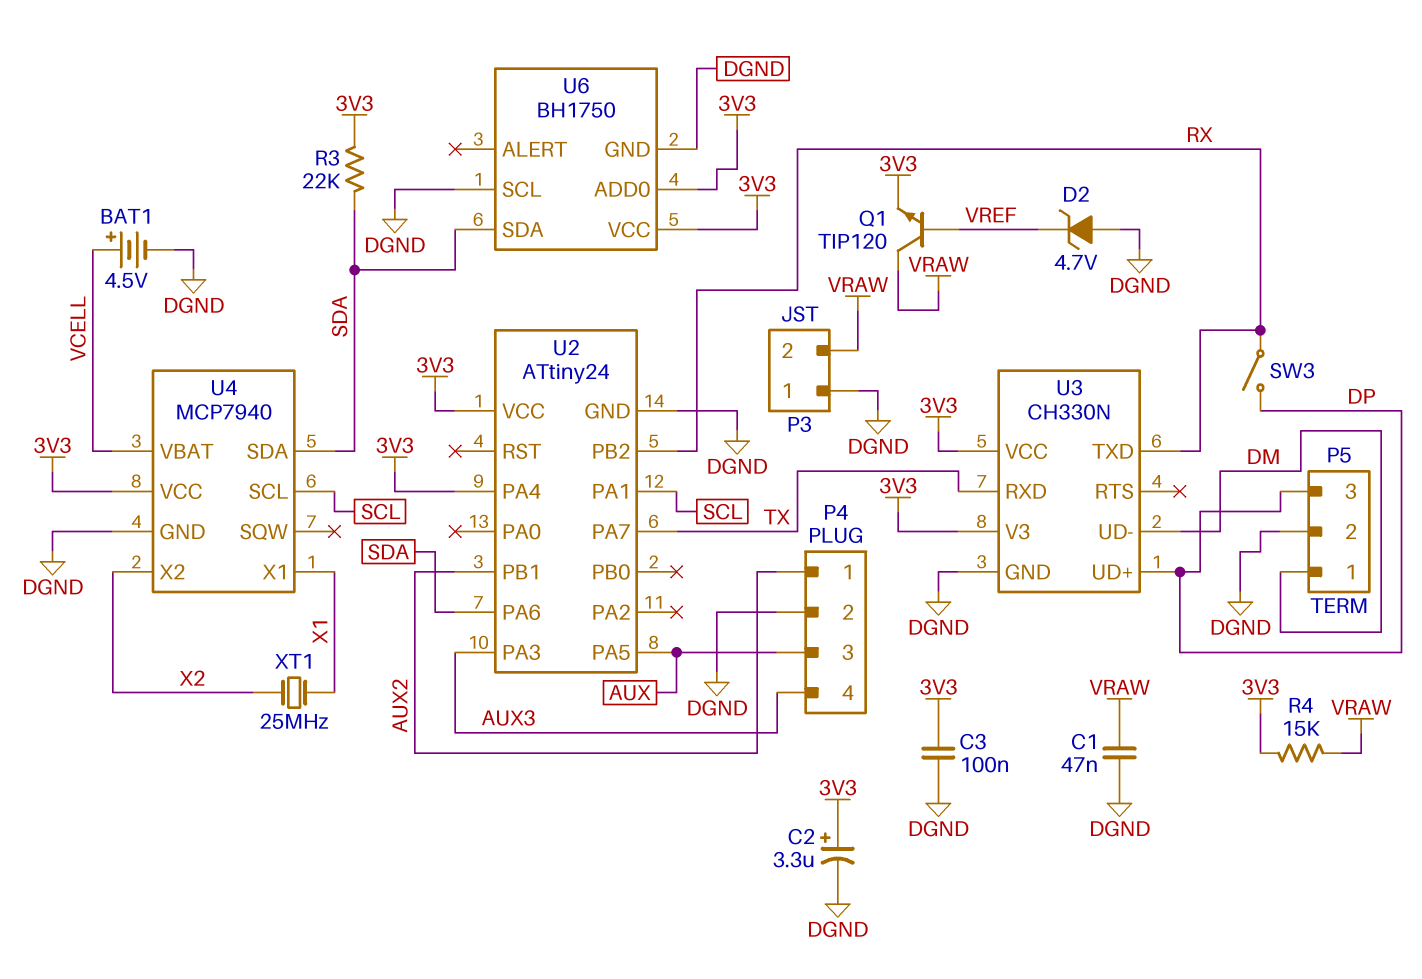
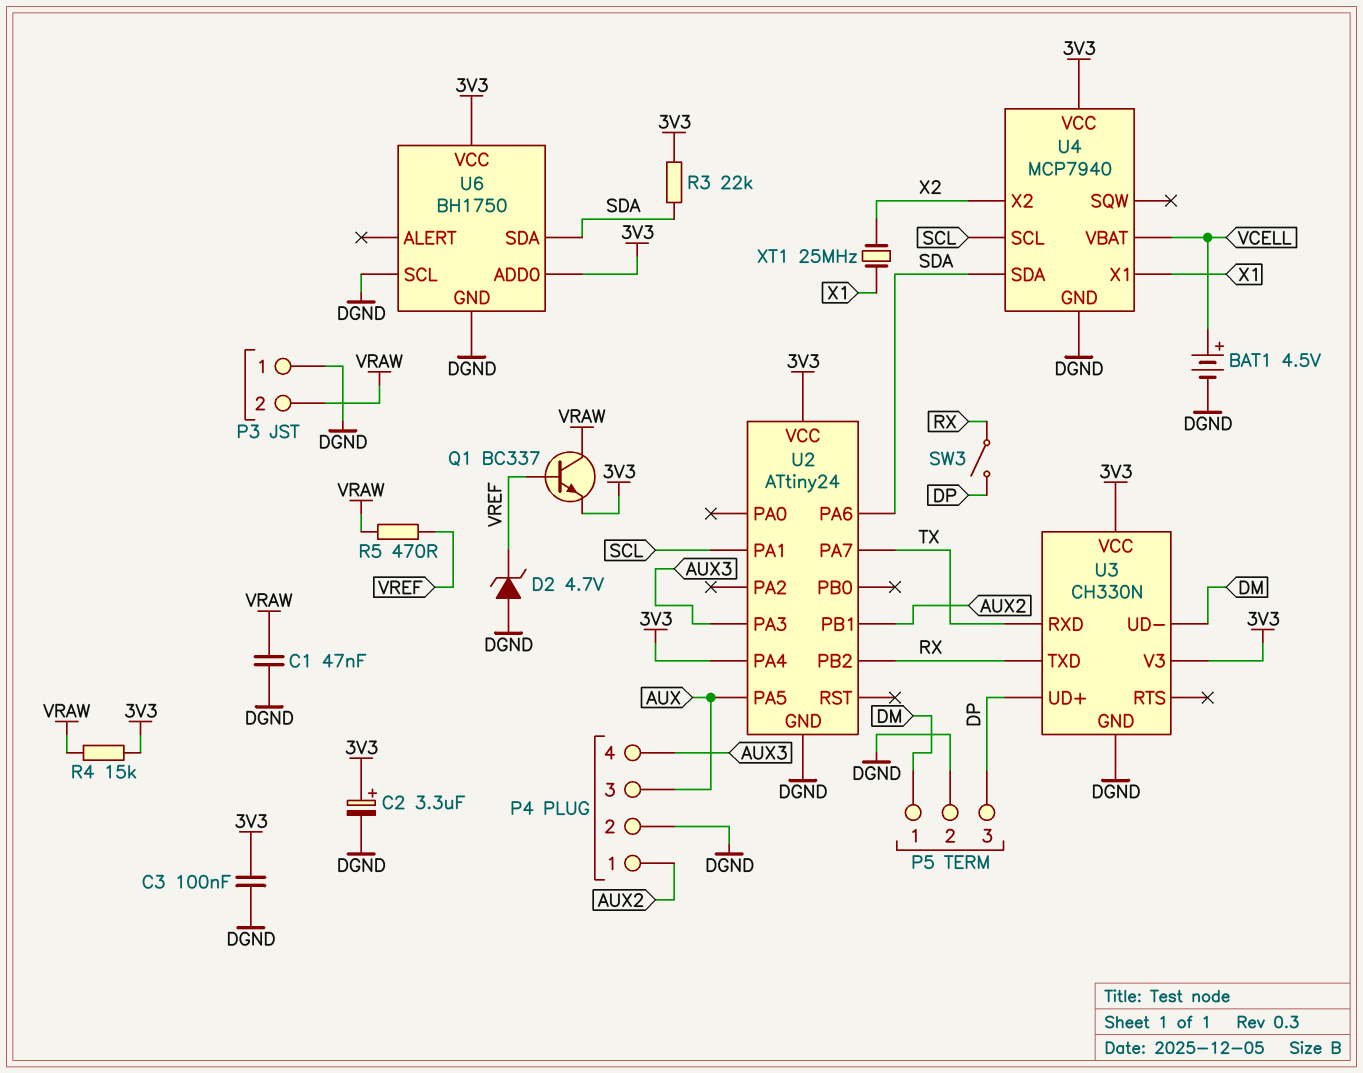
Q1: NPN TIP120 (B VREF, C VRAW, E 3V3) -> NPN BC337 (B VREF, C VRAW, E 3V3)
R5: none -> 470 (VRAW, VREF)

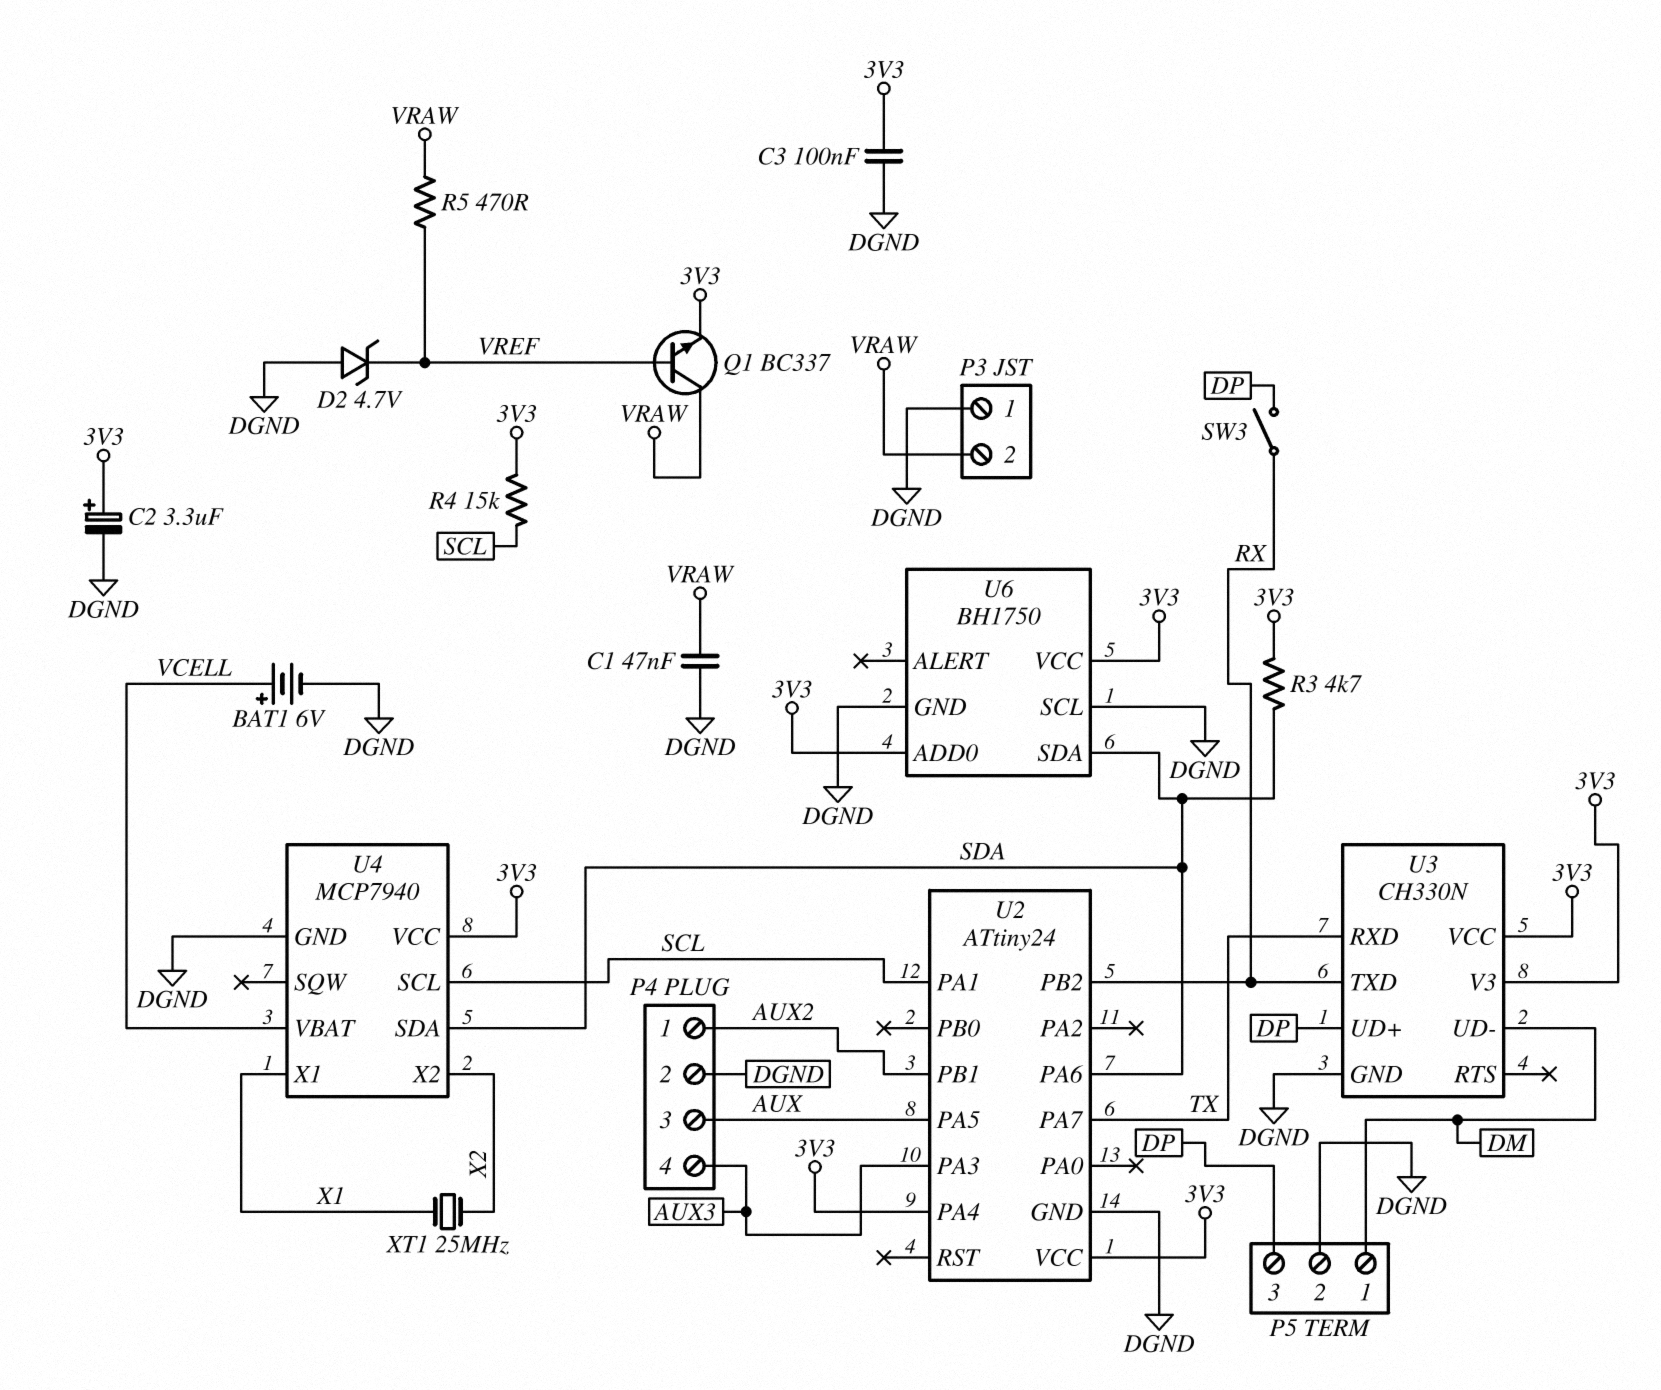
BAT1: 4.5V (plus VCELL, minus DGND) -> 6V (plus VCELL, minus DGND)
R3: 22k (3V3, SDA) -> 4.7k (3V3, SDA)
R4: 15k (3V3, VRAW) -> 15k (3V3, SCL)

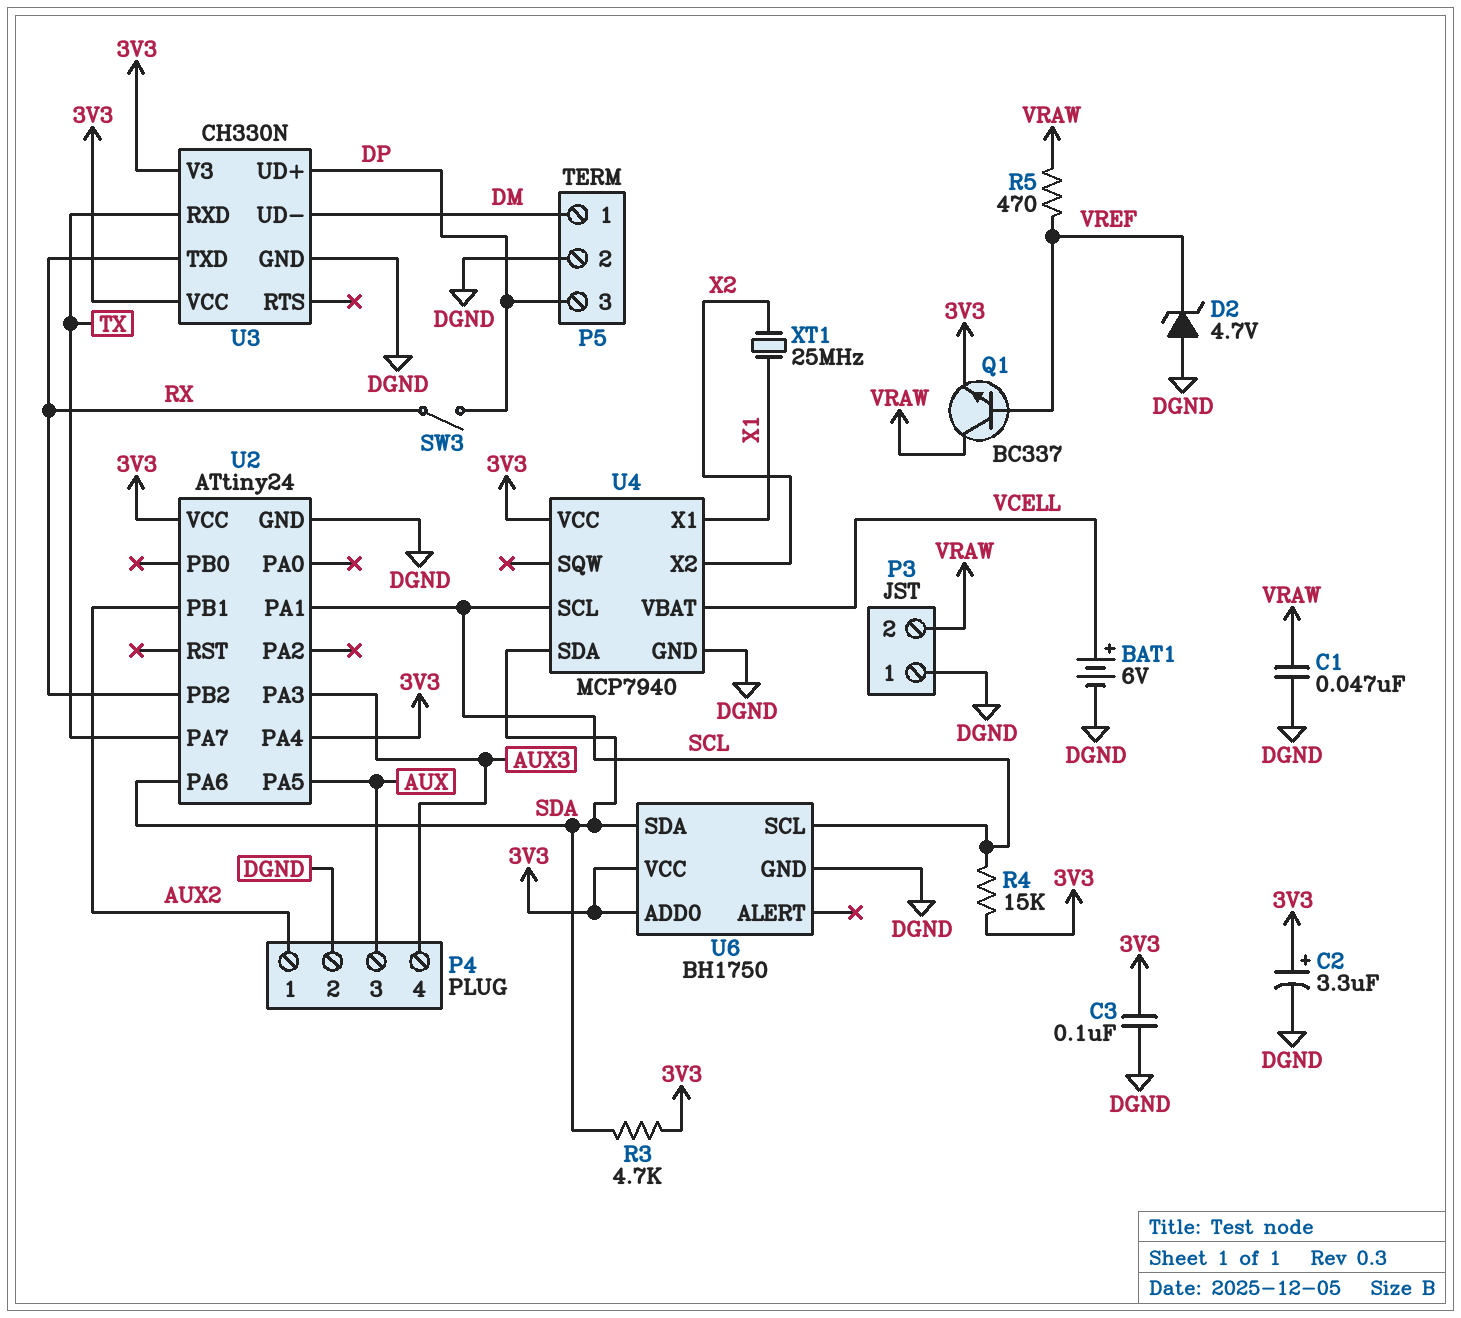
U6 pin SCL: DGND -> SCL

